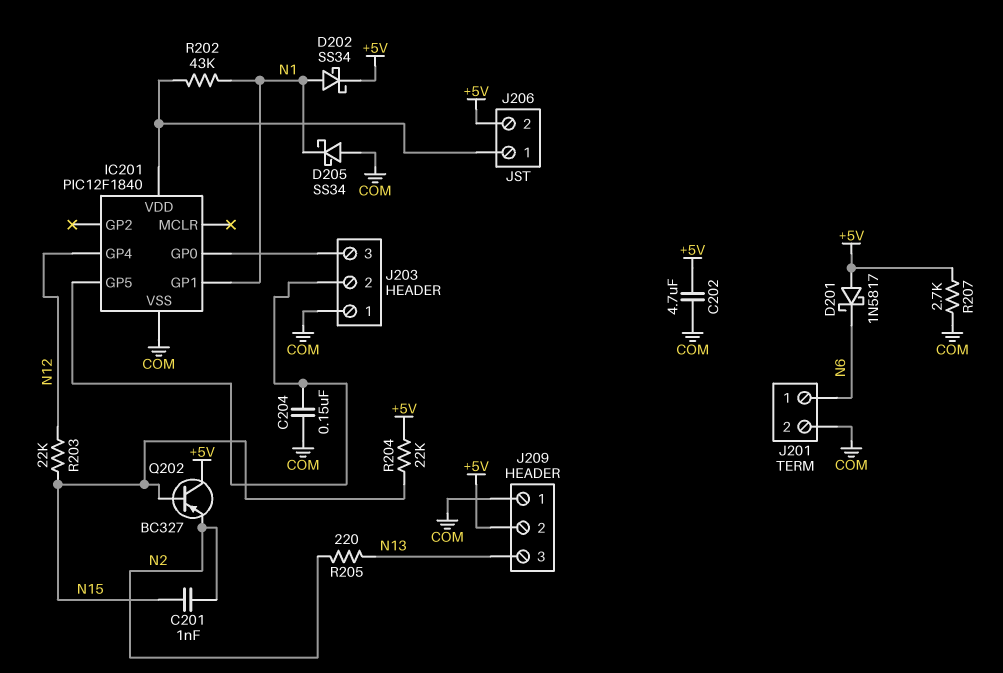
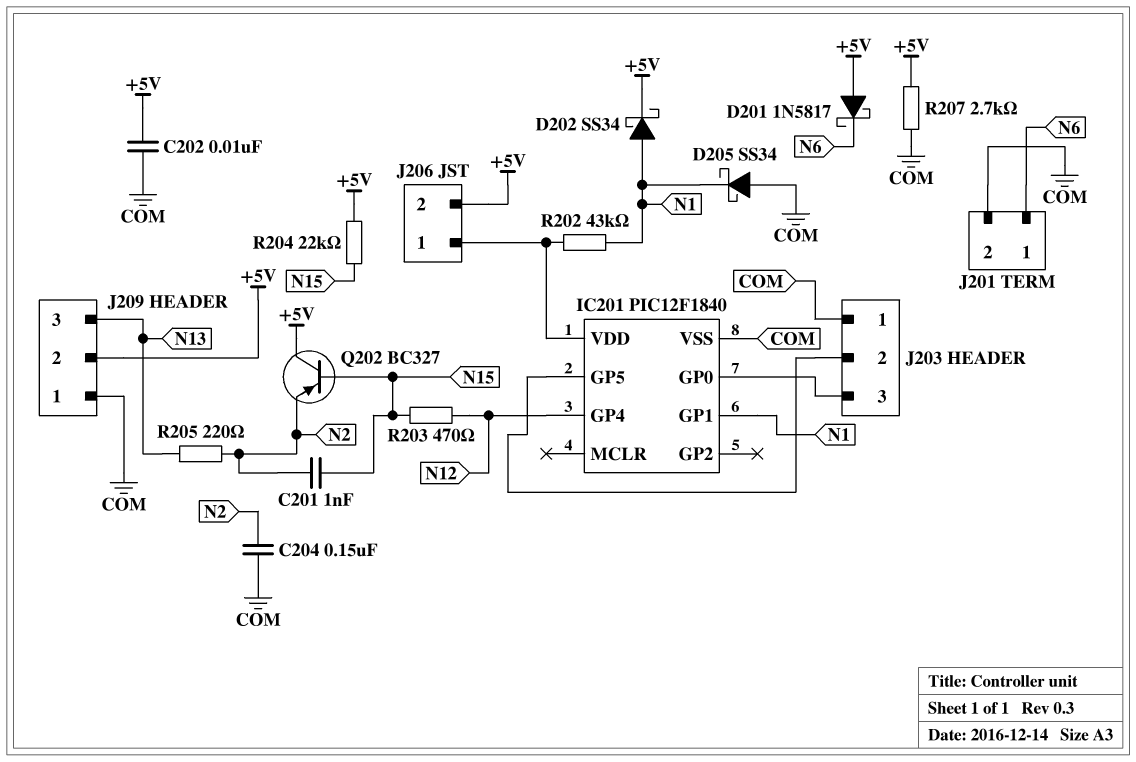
C202: 4.7uF (+5V, COM) -> 10nF (+5V, COM)
C204: 150nF (COM, IC201/GP5) -> 150nF (COM, N2)
R203: 22k (N12, N15) -> 470 (N12, N15)

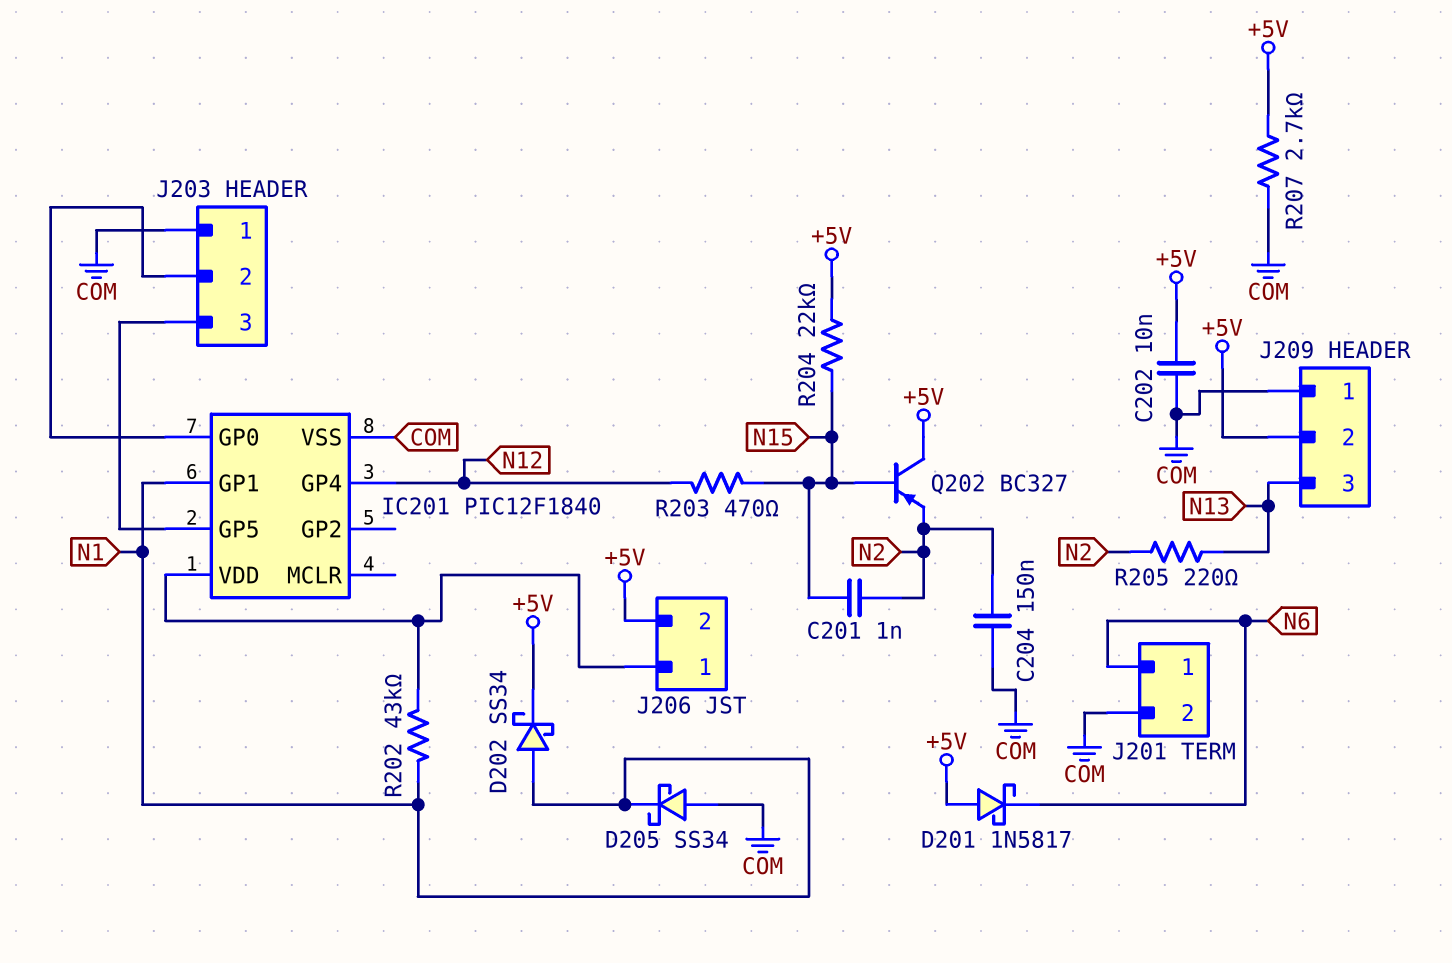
J203 pin 2: IC201/GP5 -> IC201/GP0
J203 pin 3: IC201/GP0 -> IC201/GP5

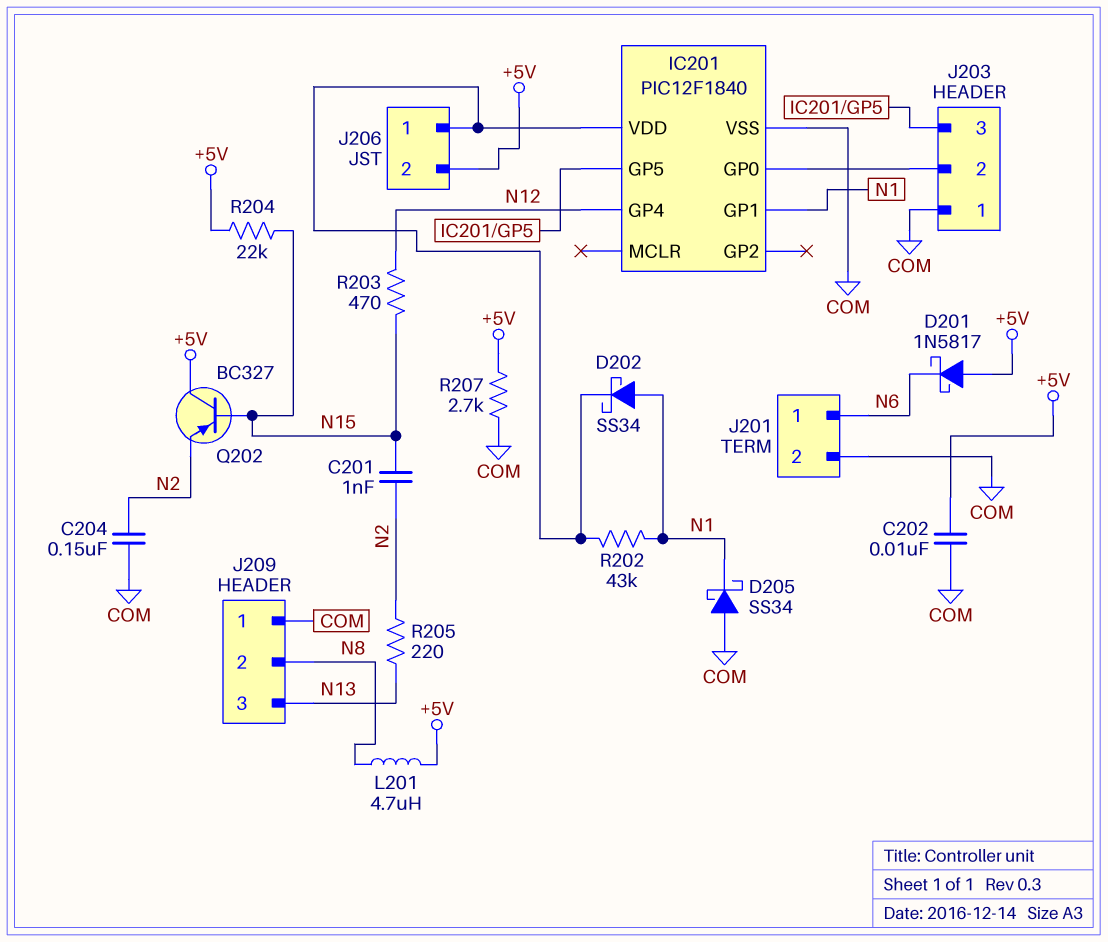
D202: schottky SS34 (A N1, K +5V) -> schottky SS34 (A N1, K IC201/VDD)
J209 pin 2: +5V -> N8
L201: none -> 4.7uH (+5V, N8)

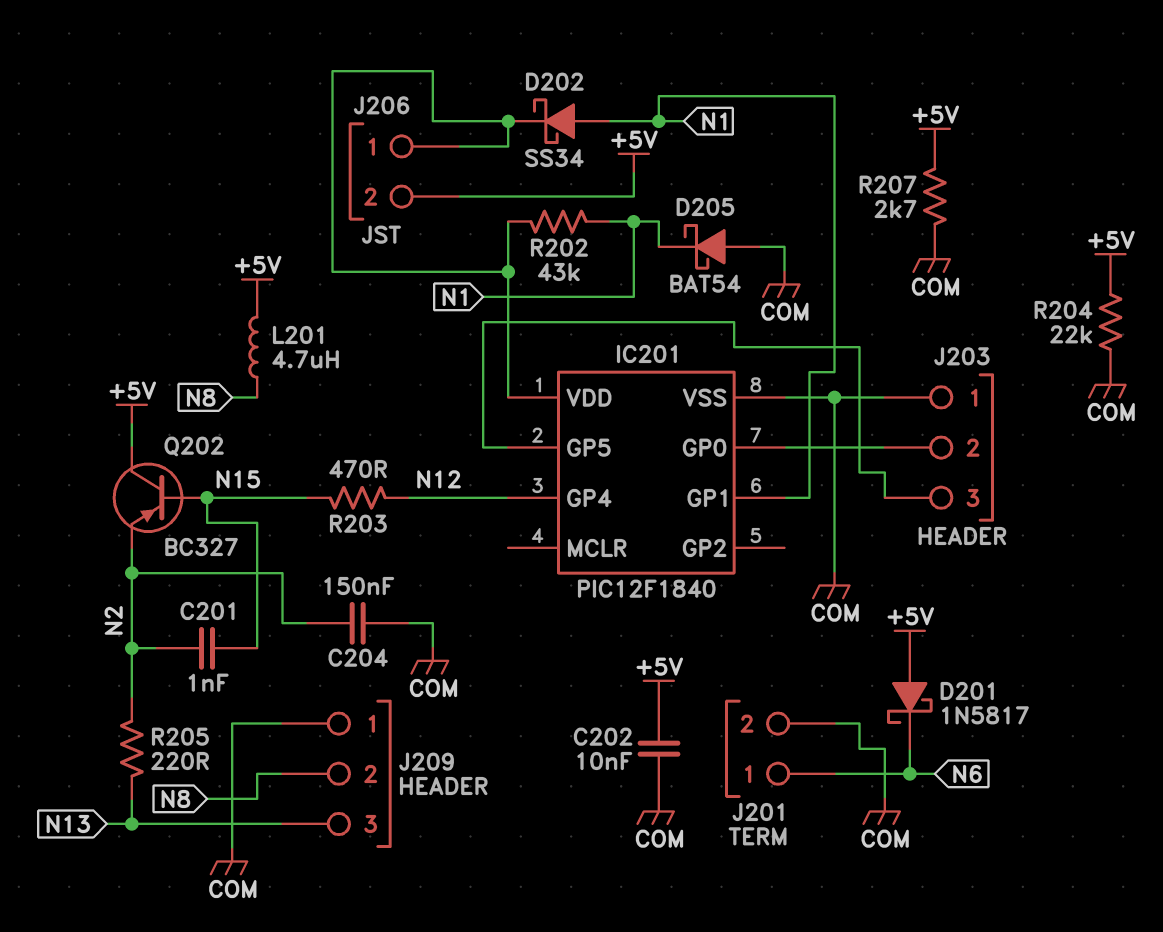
D205: schottky SS34 (A COM, K N1) -> schottky BAT54 (A COM, K N1)
R204: 22k (+5V, N15) -> 22k (+5V, COM)

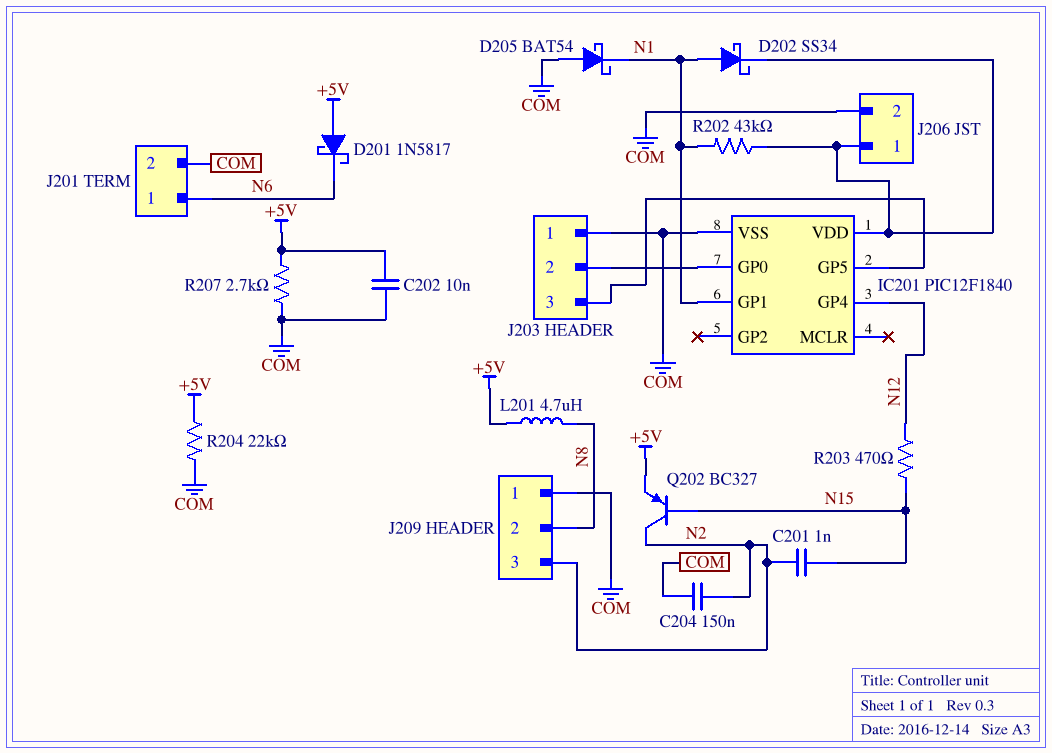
J206 pin 2: +5V -> COM
J209 pin 3: N13 -> N2
Q202: PNP BC327 (B N15, C +5V, E N2) -> PNP BC327 (B N15, C N2, E +5V)
R205: 220 (N2, N13) -> none

